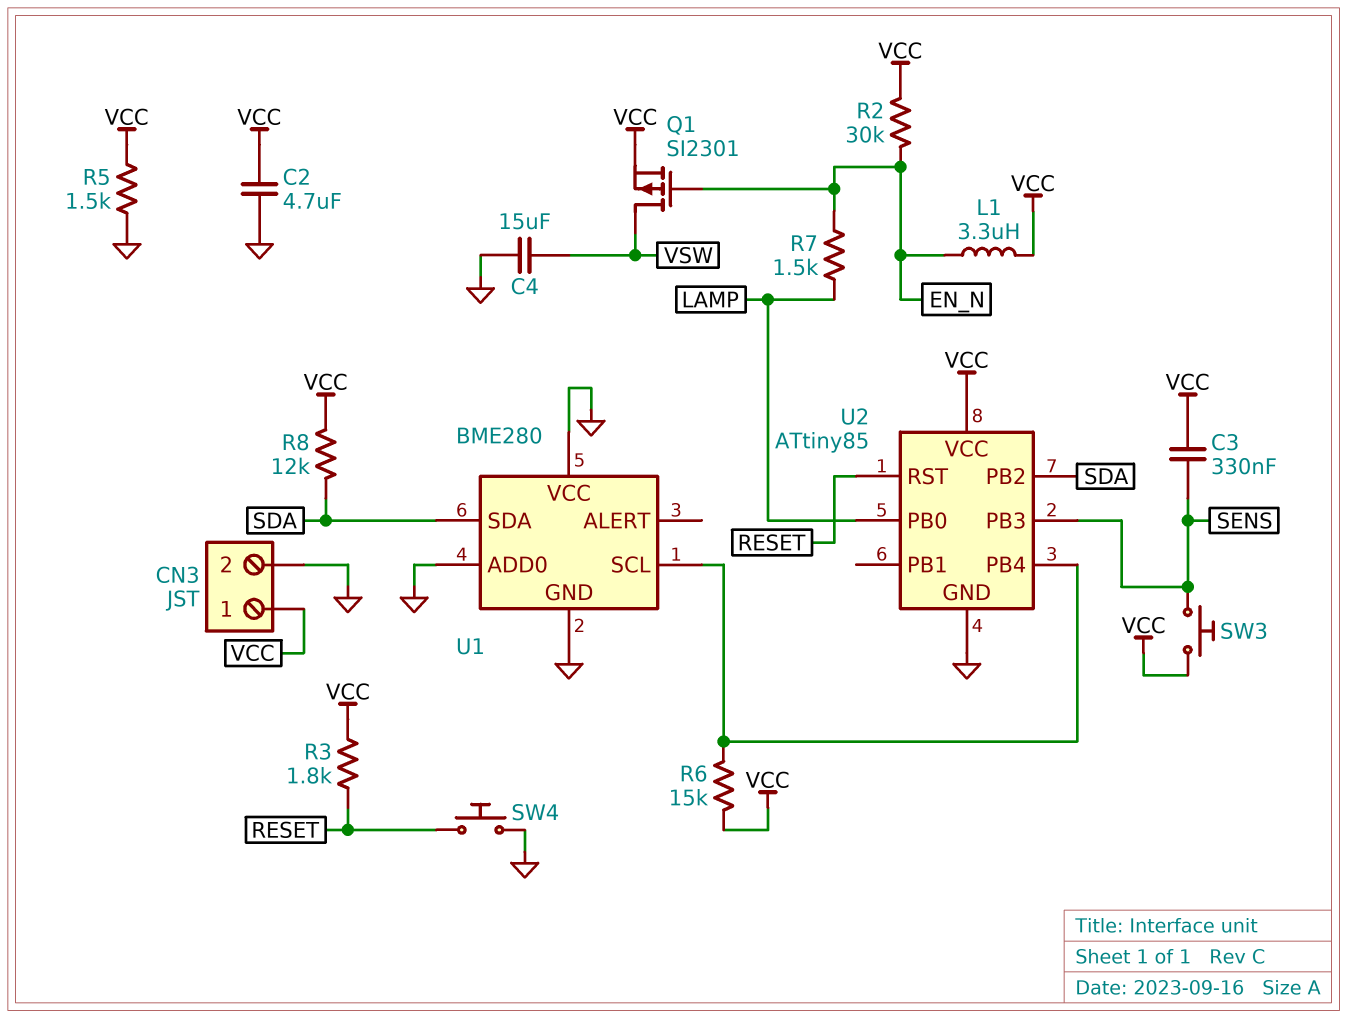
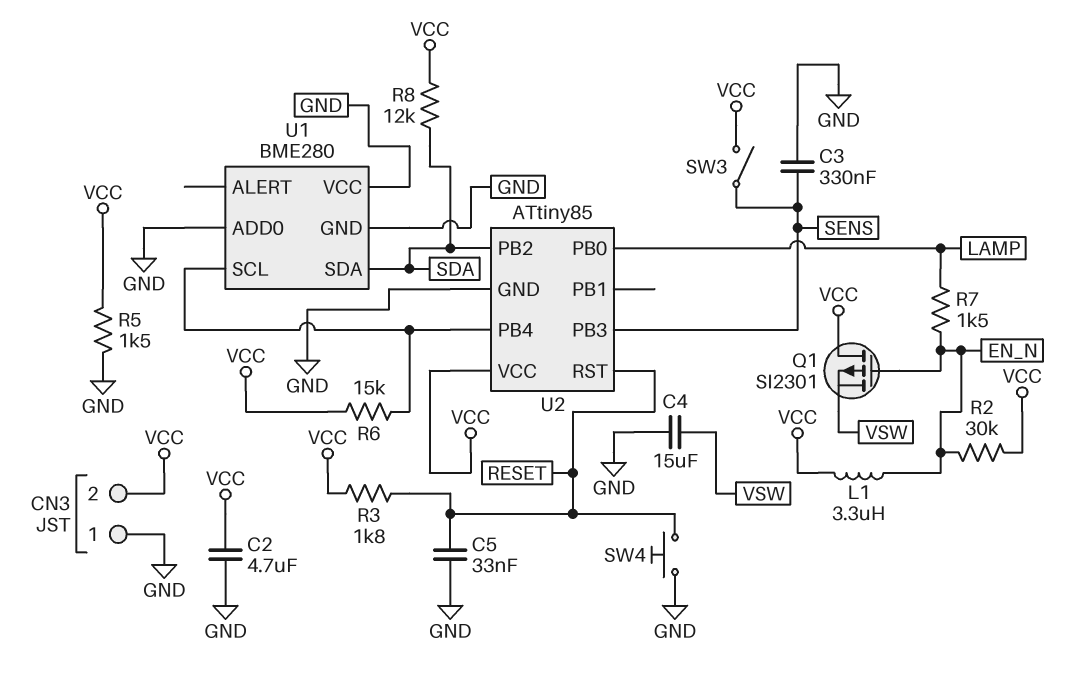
C3: 330nF (SENS, VCC) -> 330nF (GND, SENS)
C5: none -> 33nF (GND, RESET)
CN3 pin 1: VCC -> GND
CN3 pin 2: GND -> VCC
Q1: PMOS SI2301 (G EN_N, D VSW, S VCC) -> PMOS SI2301 (G EN_N, D VCC, S VSW)
SW3: button (SENS, VCC) -> switch (SENS, VCC)

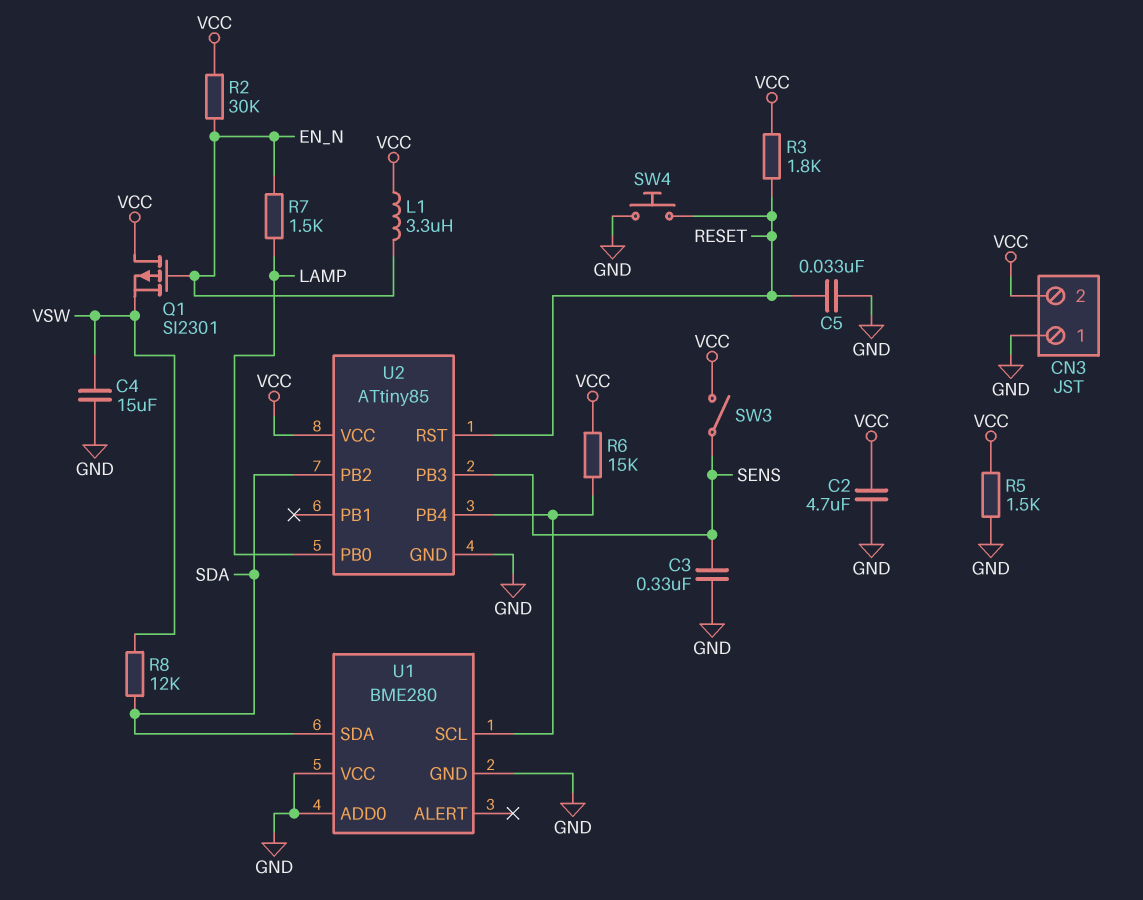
R8: 12k (SDA, VCC) -> 12k (SDA, VSW)

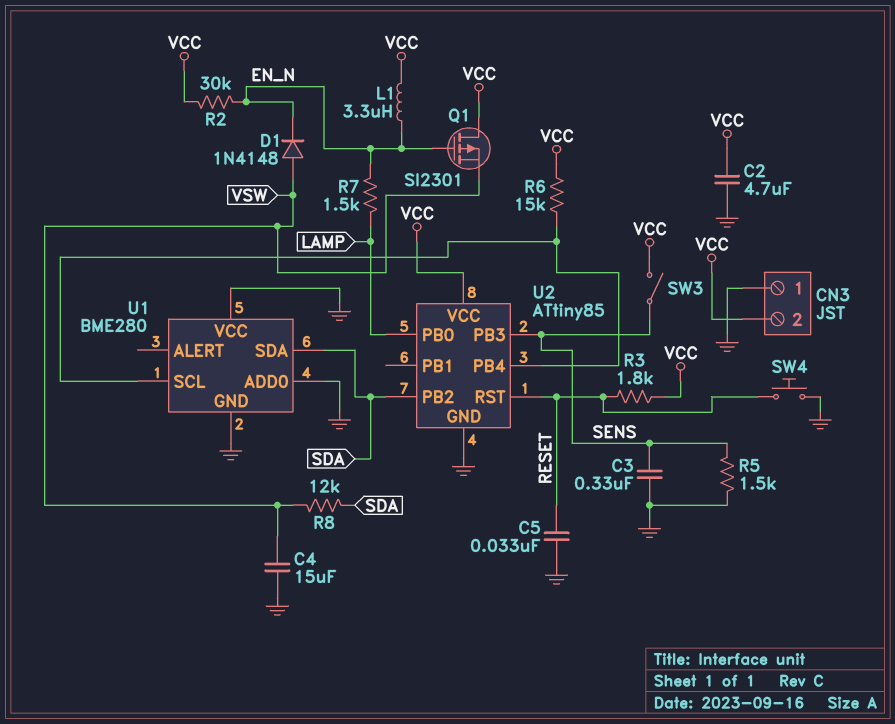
D1: none -> diode 1N4148 (A VSW, K EN_N)
R5: 1.5k (GND, VCC) -> 1.5k (GND, SENS)

